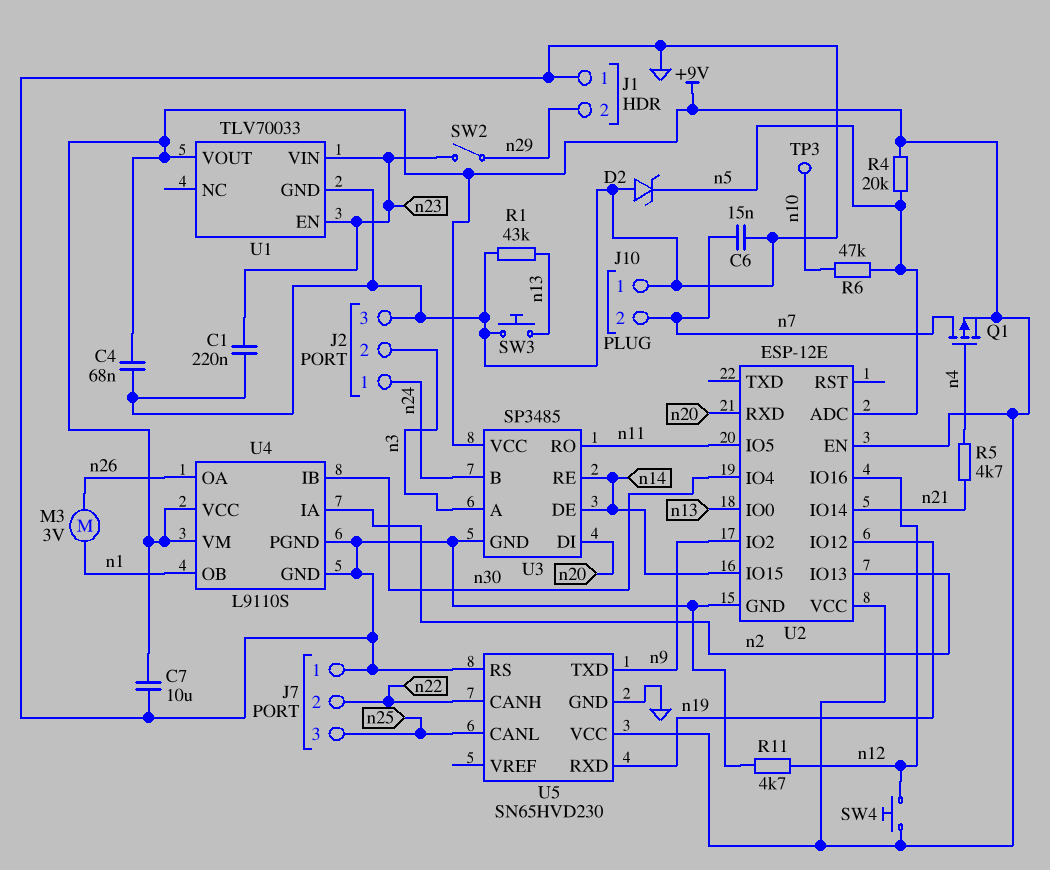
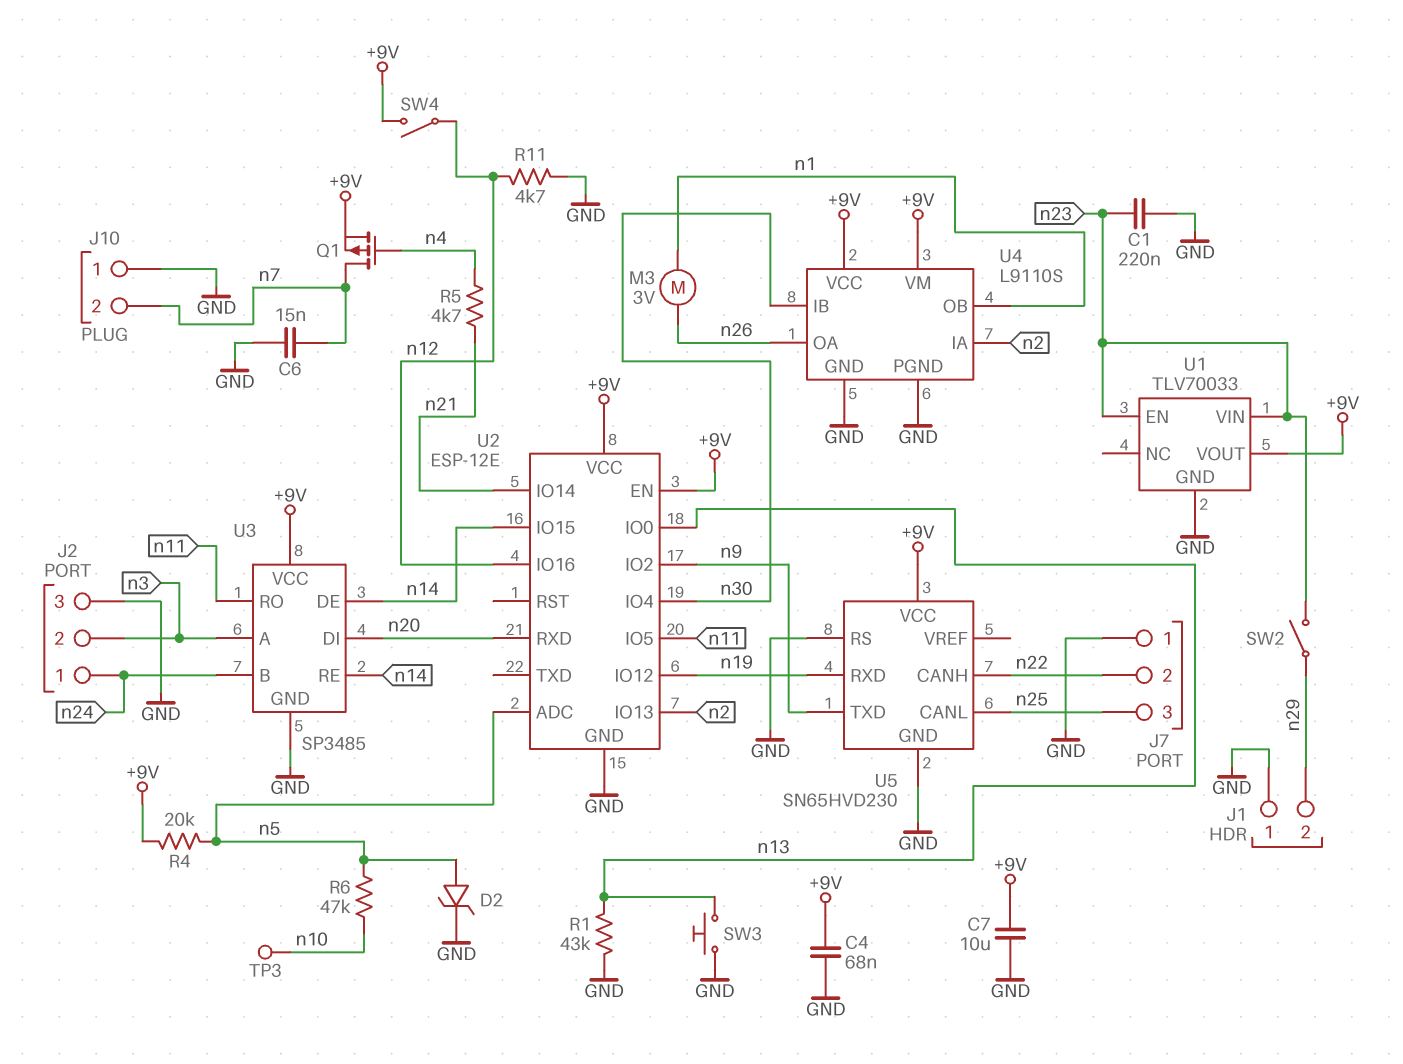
D2: zener (A GND, K n5) -> zener (A n5, K GND)
SW4: button (+9V, n12) -> switch (+9V, n12)

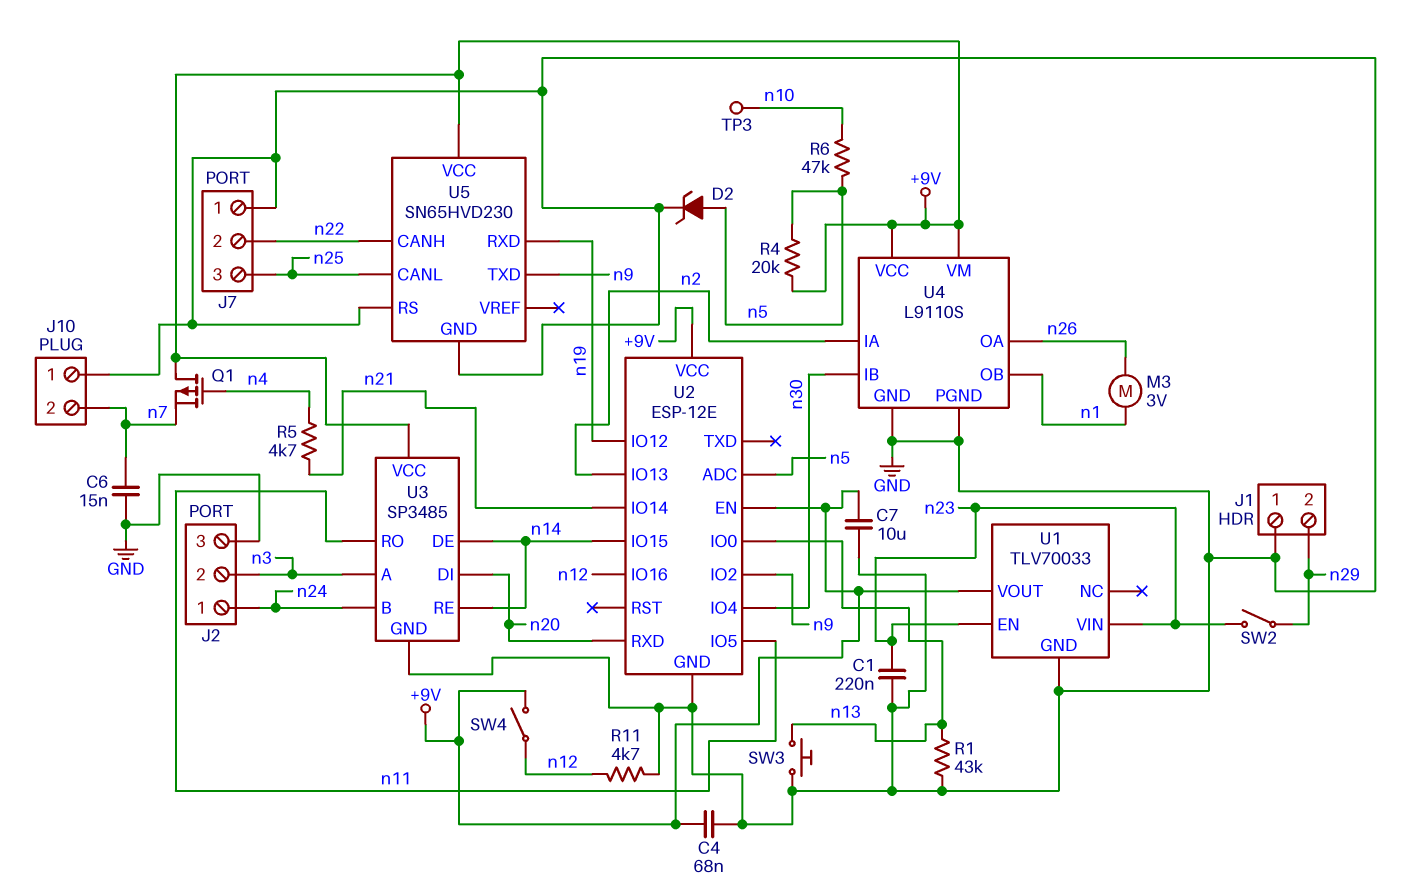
Q1: PMOS (G n4, D n7, S +9V) -> PMOS (G n4, D +9V, S n7)

